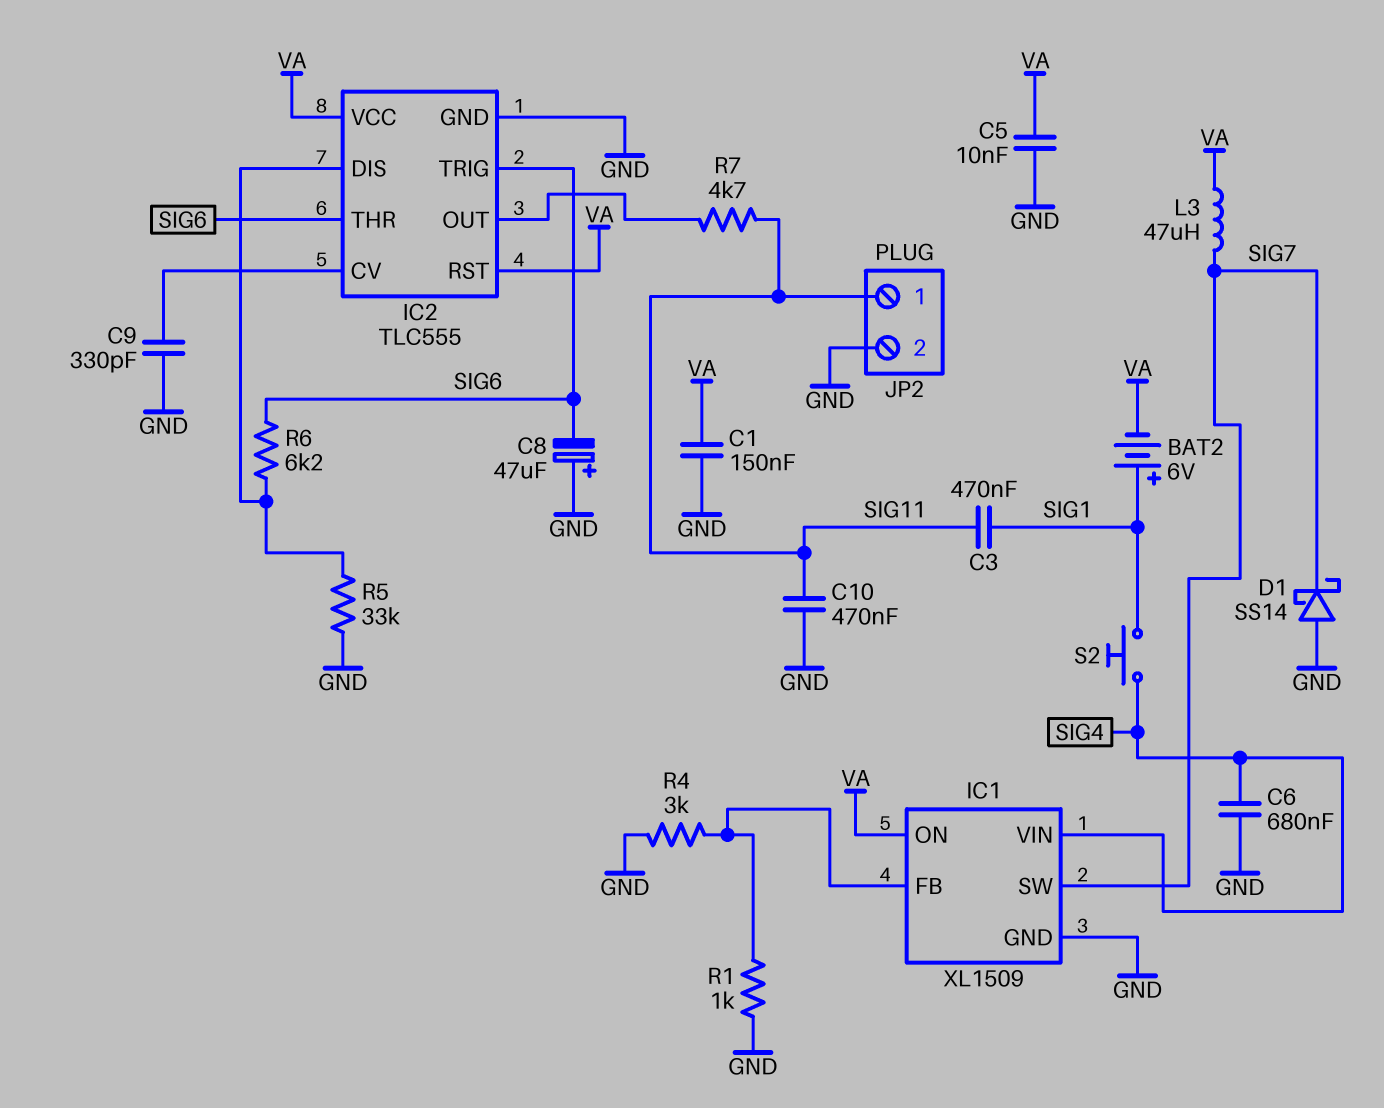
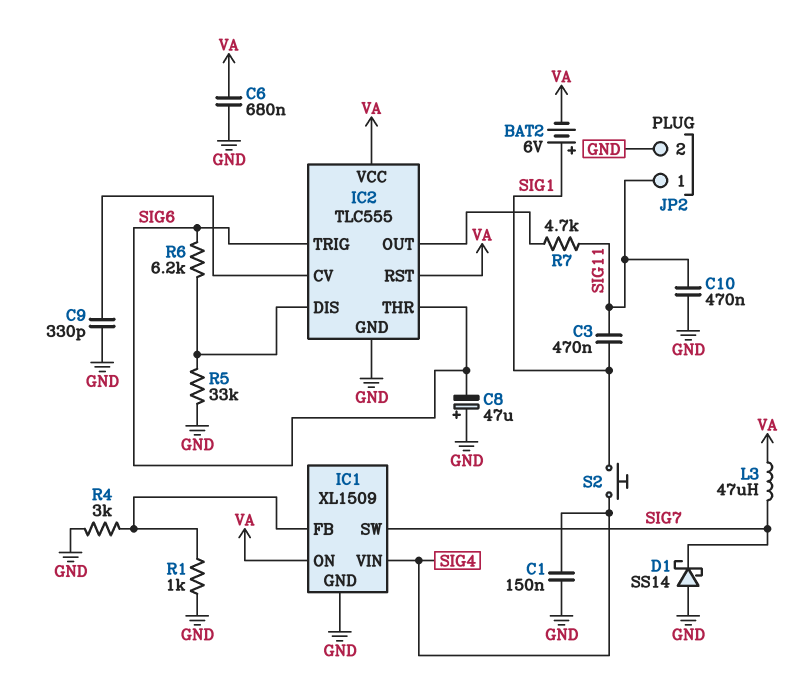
C1: 150nF (GND, VA) -> 150nF (GND, SIG4)
C5: 10nF (GND, VA) -> none
C6: 680nF (GND, SIG4) -> 680nF (GND, VA)

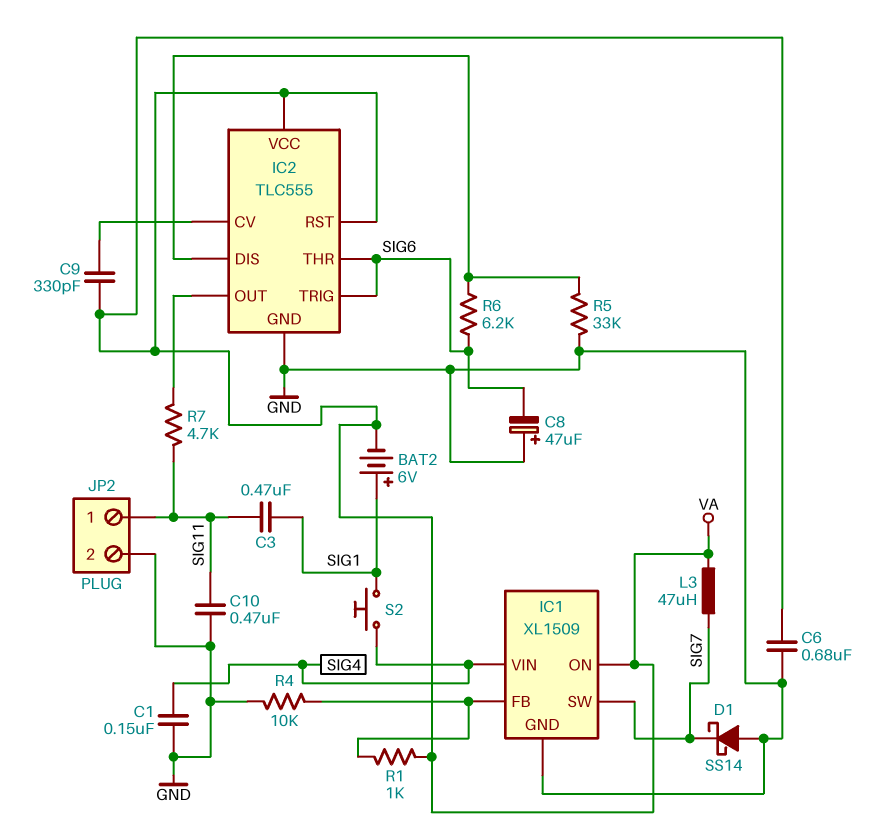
C9: 330pF (GND, IC2/CV) -> 330pF (IC2/CV, VA)
R1: 1k (GND, IC1/FB) -> 1k (IC1/FB, VA)
R4: 3k (GND, IC1/FB) -> 10k (GND, IC1/FB)

